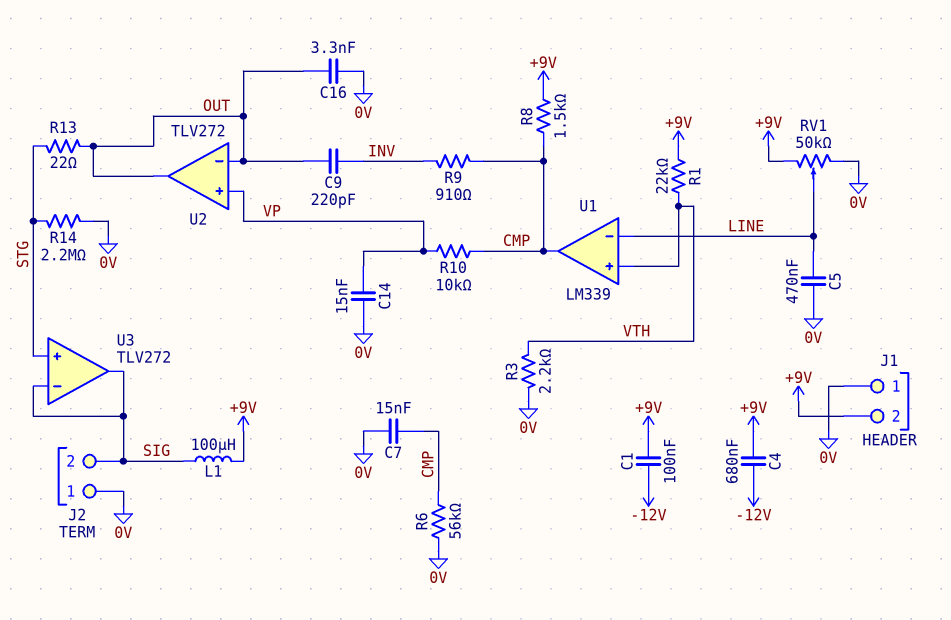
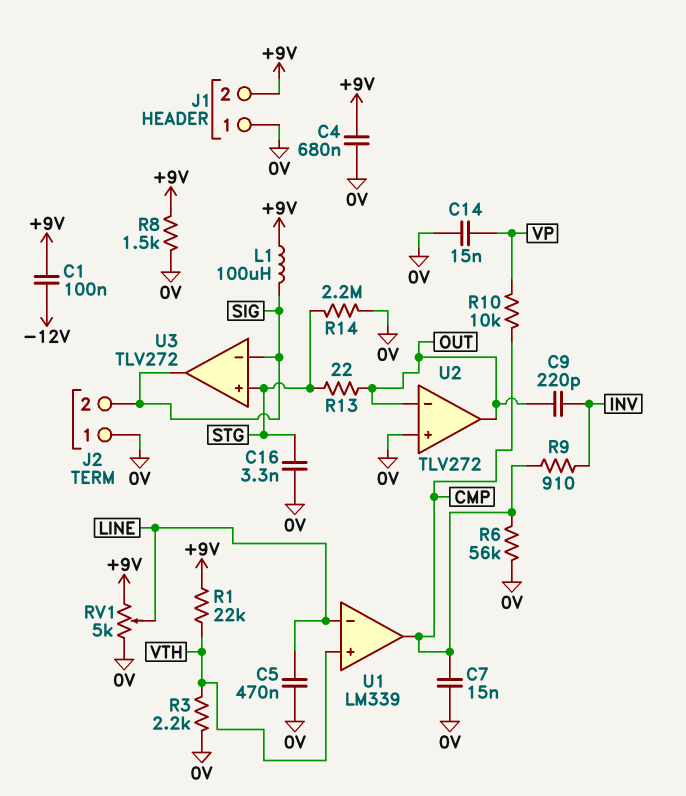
C4: 680nF (+9V, -12V) -> 680nF (+9V, 0V)
C16: 3.3nF (0V, OUT) -> 3.3nF (0V, STG)
R8: 1.5k (+9V, CMP) -> 1.5k (+9V, 0V)
RV1: 50k (+9V, 0V, wiper LINE) -> 5k (+9V, 0V, wiper LINE)
U2 pin in+: VP -> 0V

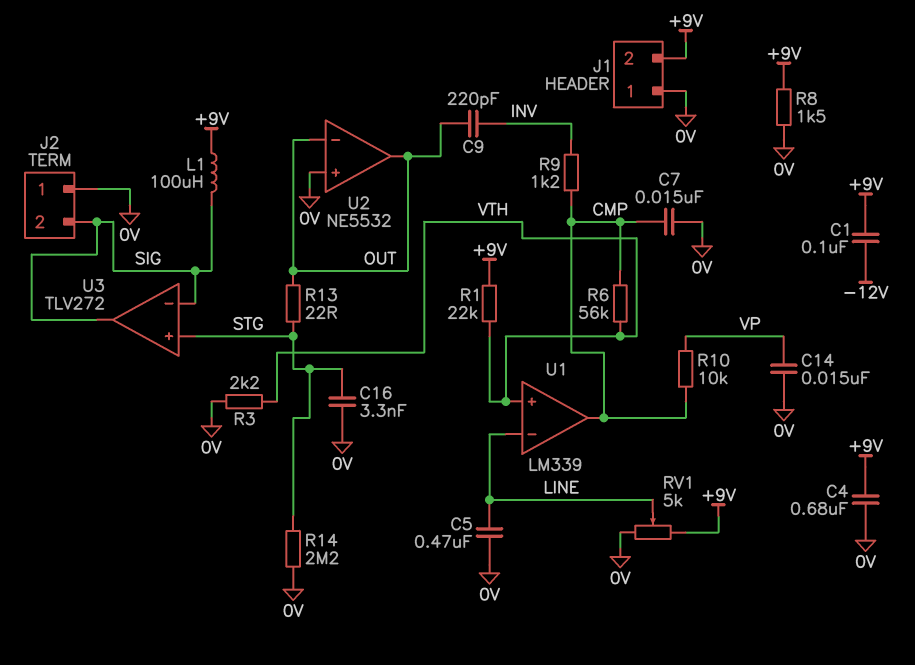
R6: 56k (0V, CMP) -> 56k (CMP, VTH)
R9: 910 (CMP, INV) -> 1.2k (CMP, INV)
U2: TLV272 -> NE5532

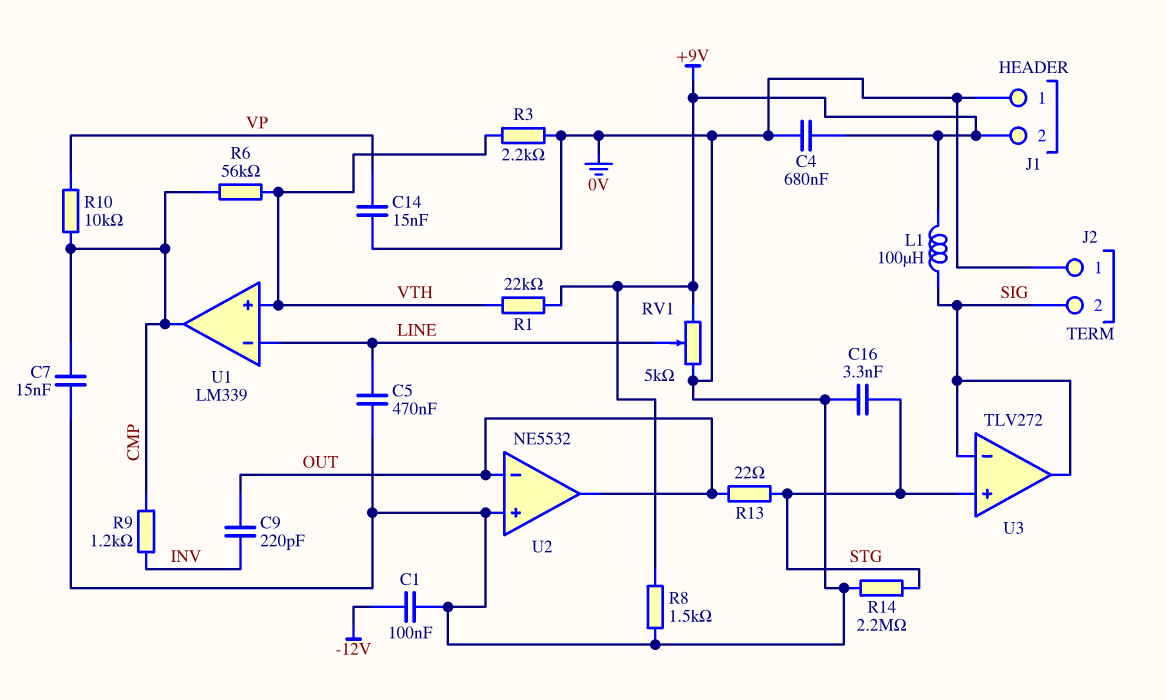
C1: 100nF (+9V, -12V) -> 100nF (-12V, 0V)

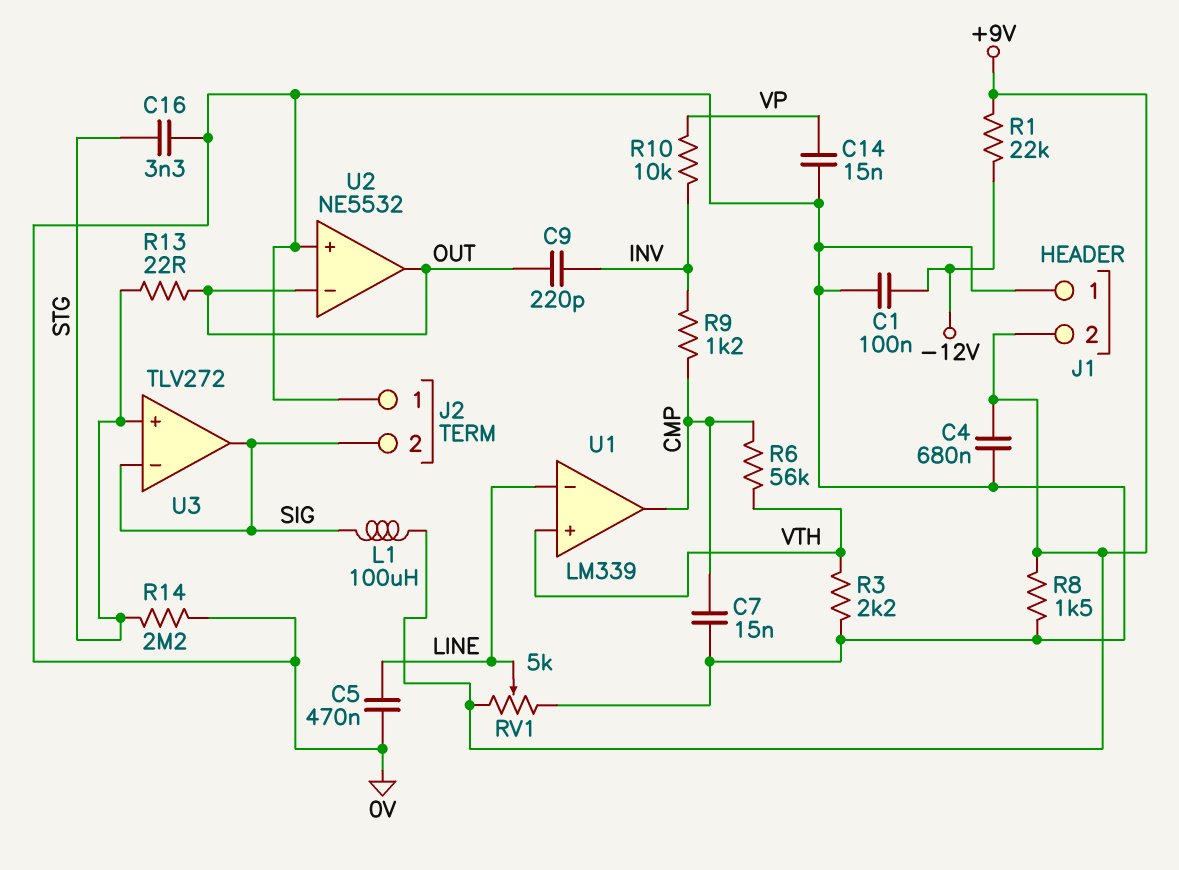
R1: 22k (+9V, VTH) -> 22k (+9V, -12V)
R10: 10k (CMP, VP) -> 10k (INV, VP)

